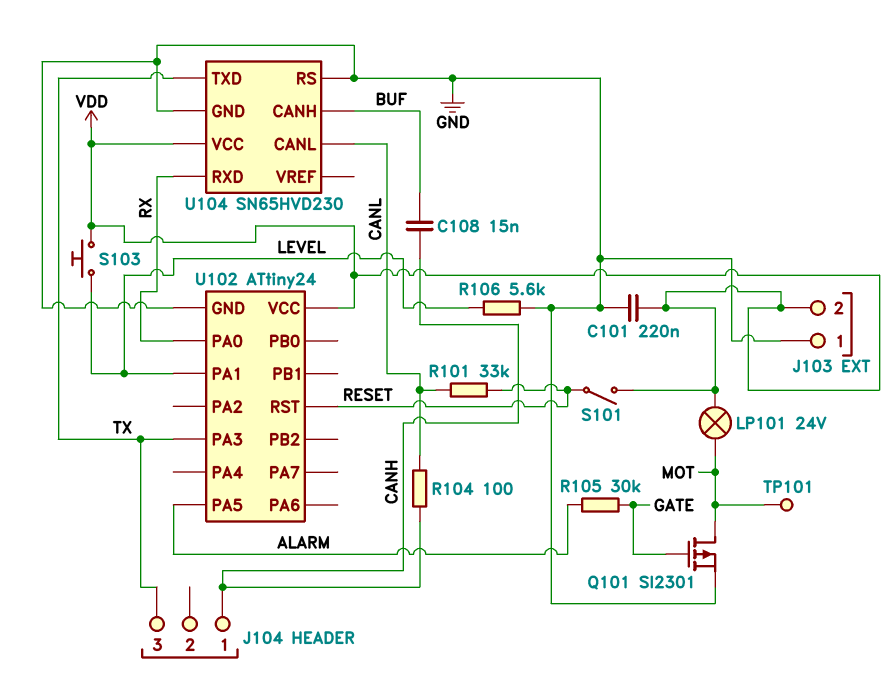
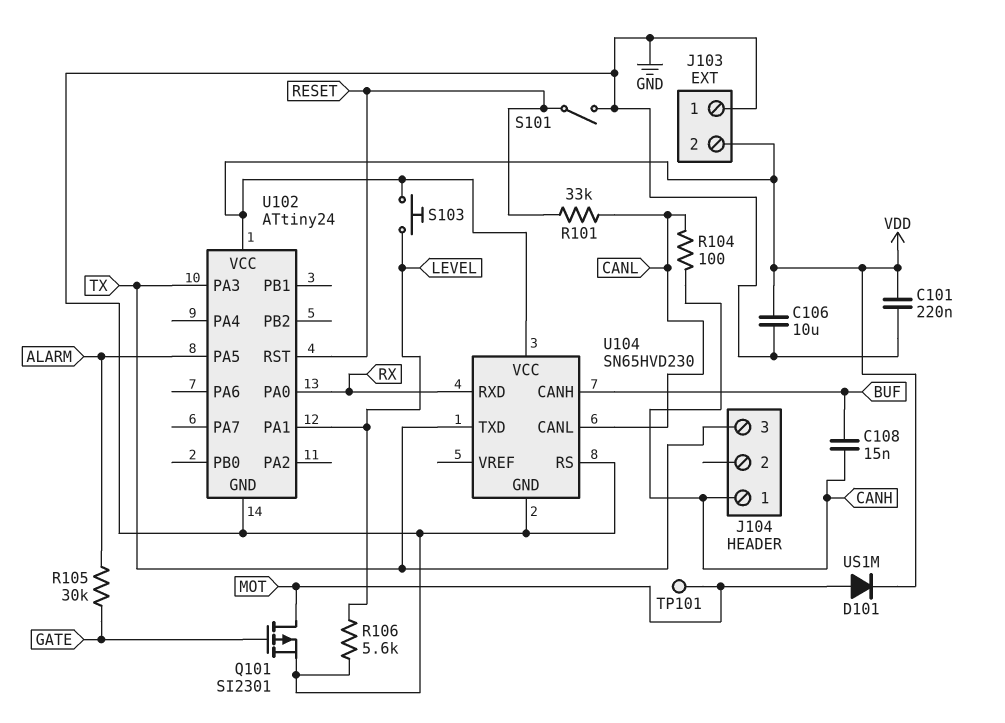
C106: none -> 10uF (GND, VDD)
D101: none -> diode US1M (A MOT, K VDD)
LP101: lamp 24V (MOT, VDD) -> none
S101: switch (RESET, VDD) -> switch (GND, RESET)

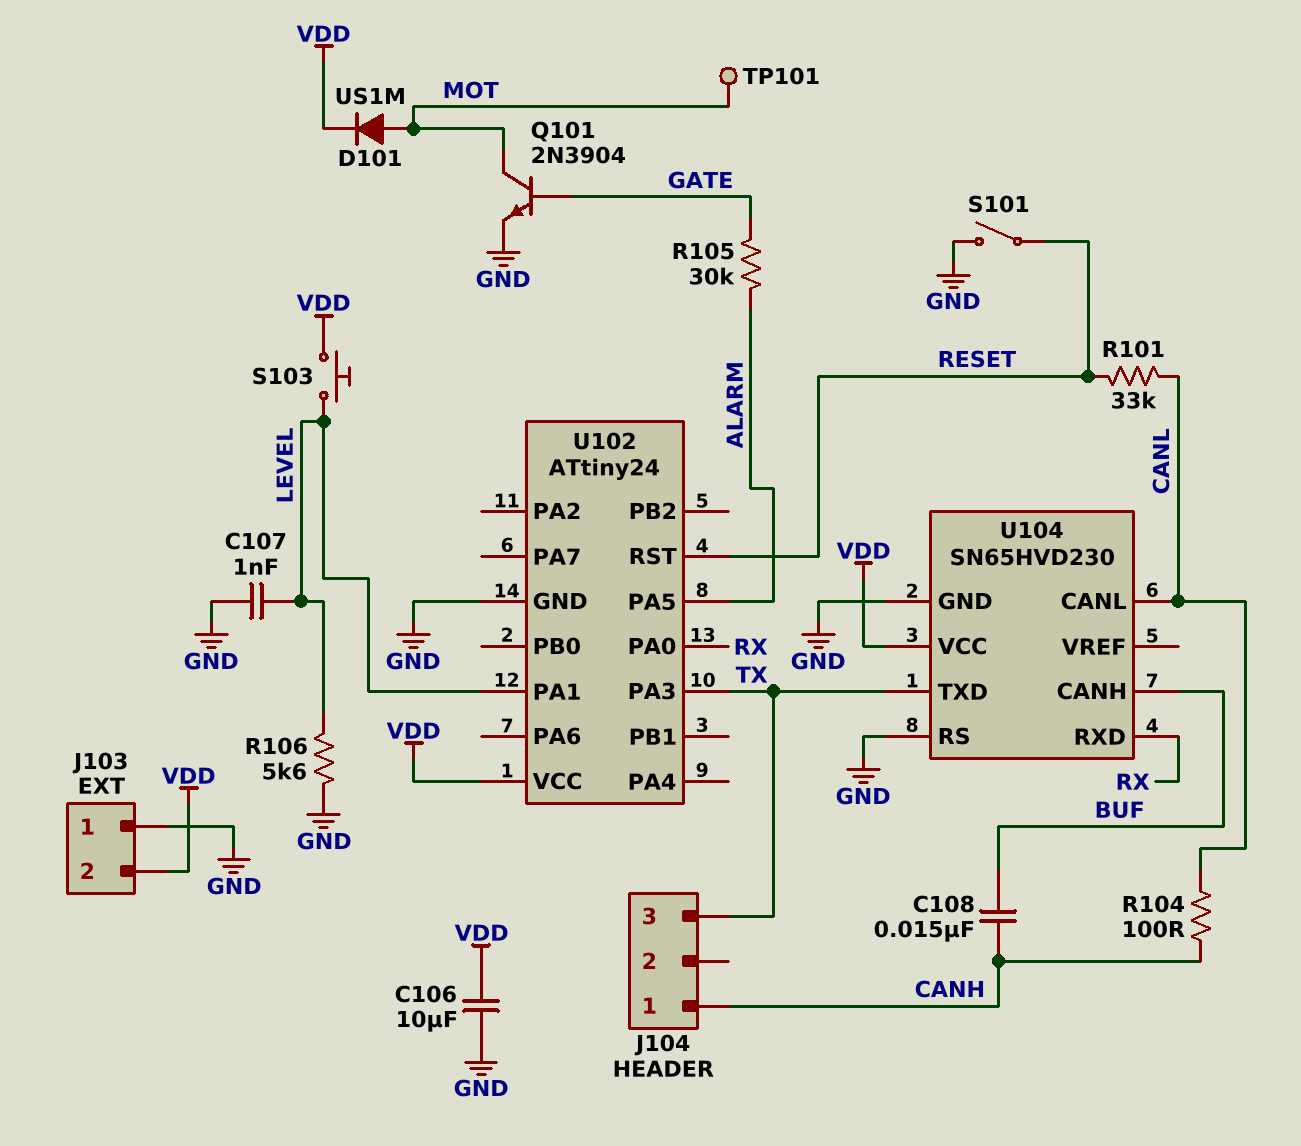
C101: 220nF (GND, VDD) -> none
C107: none -> 1nF (GND, LEVEL)
Q101: PMOS SI2301 (G GATE, D MOT, S GND) -> NPN 2N3904 (B GATE, C MOT, E GND)

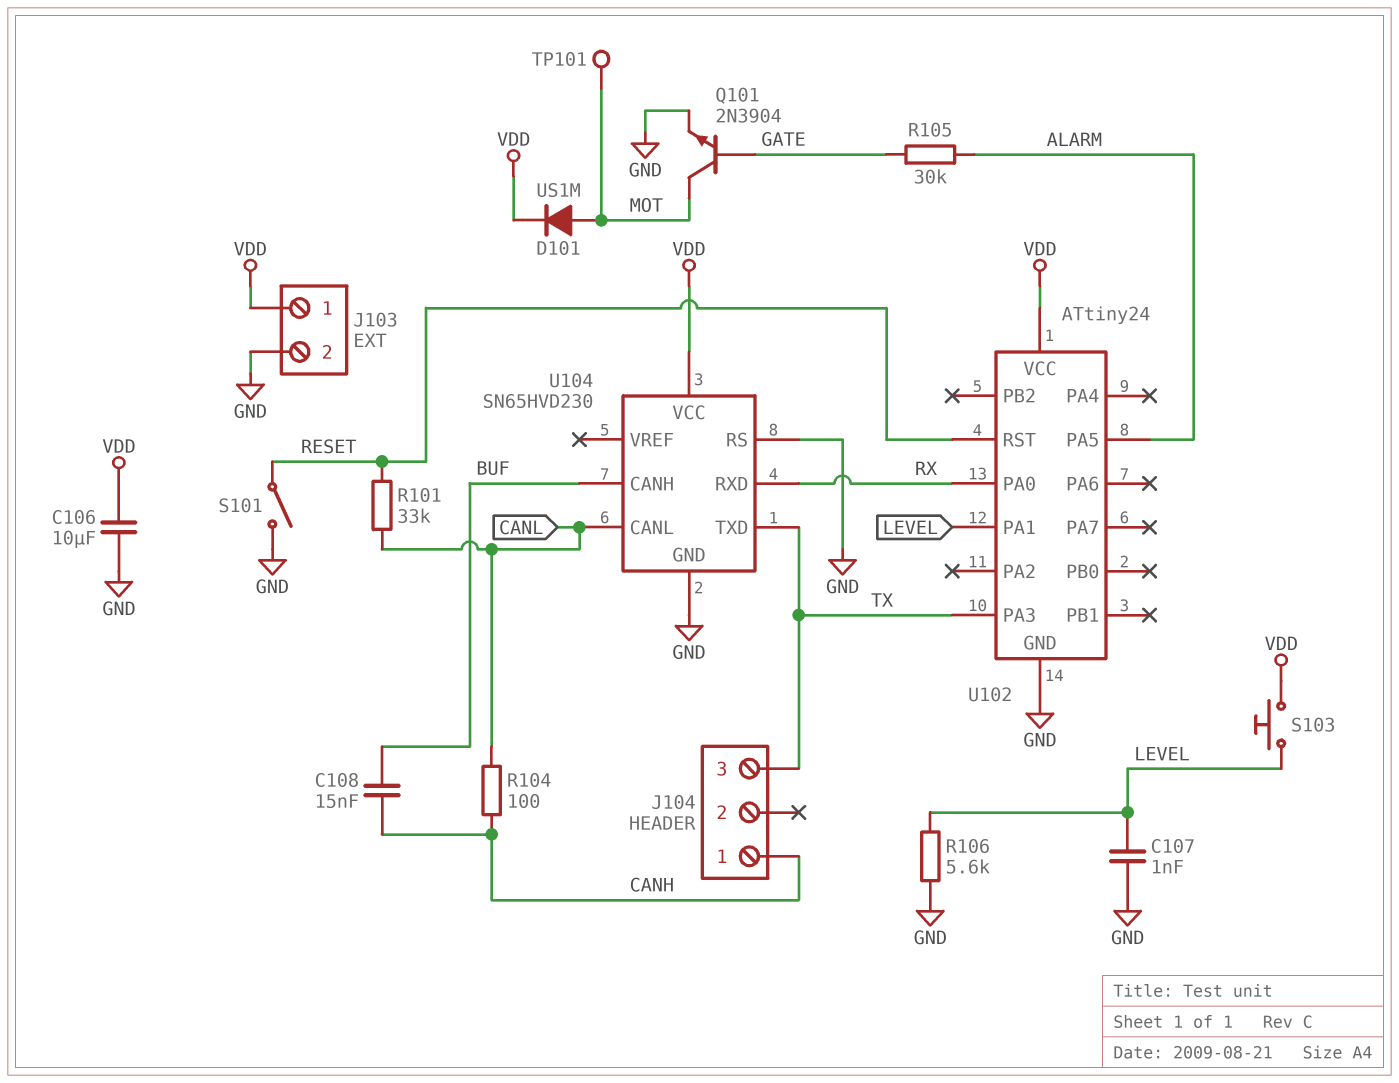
J103 pin 1: GND -> VDD
J103 pin 2: VDD -> GND

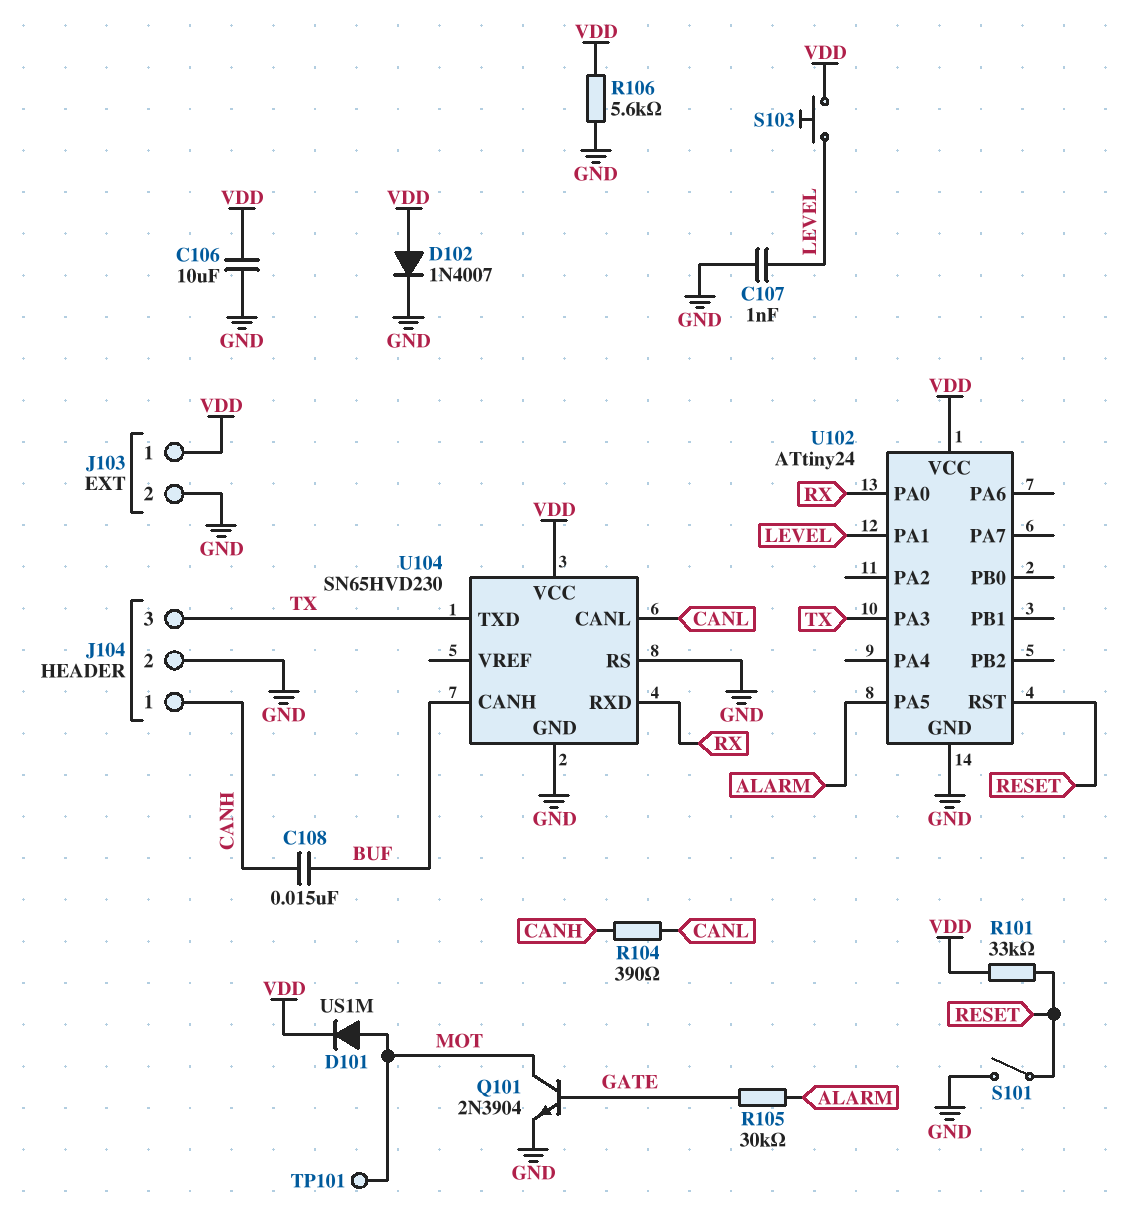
D102: none -> diode 1N4007 (A VDD, K GND)
J104 pin 2: none -> GND
R101: 33k (CANL, RESET) -> 33k (RESET, VDD)
R104: 100 (CANH, CANL) -> 390 (CANH, CANL)
R106: 5.6k (GND, LEVEL) -> 5.6k (GND, VDD)

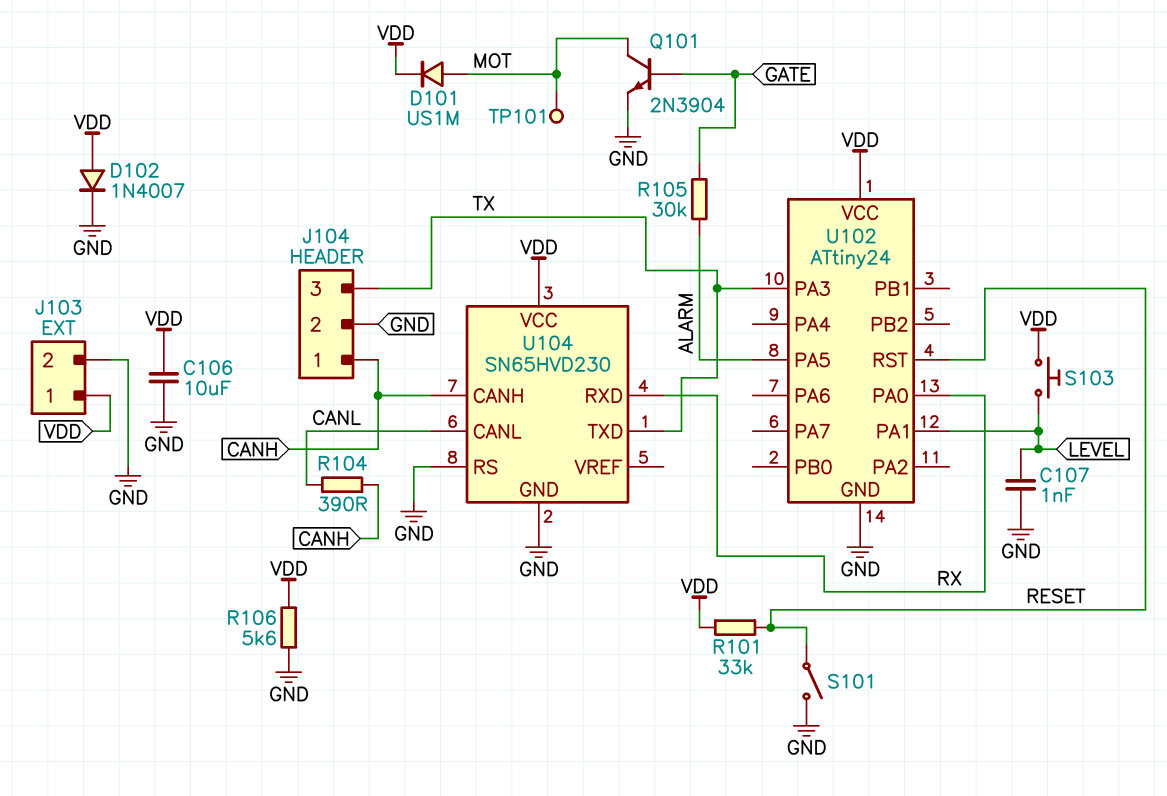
C108: 15nF (BUF, CANH) -> none
U104 pin CANH: BUF -> CANH

